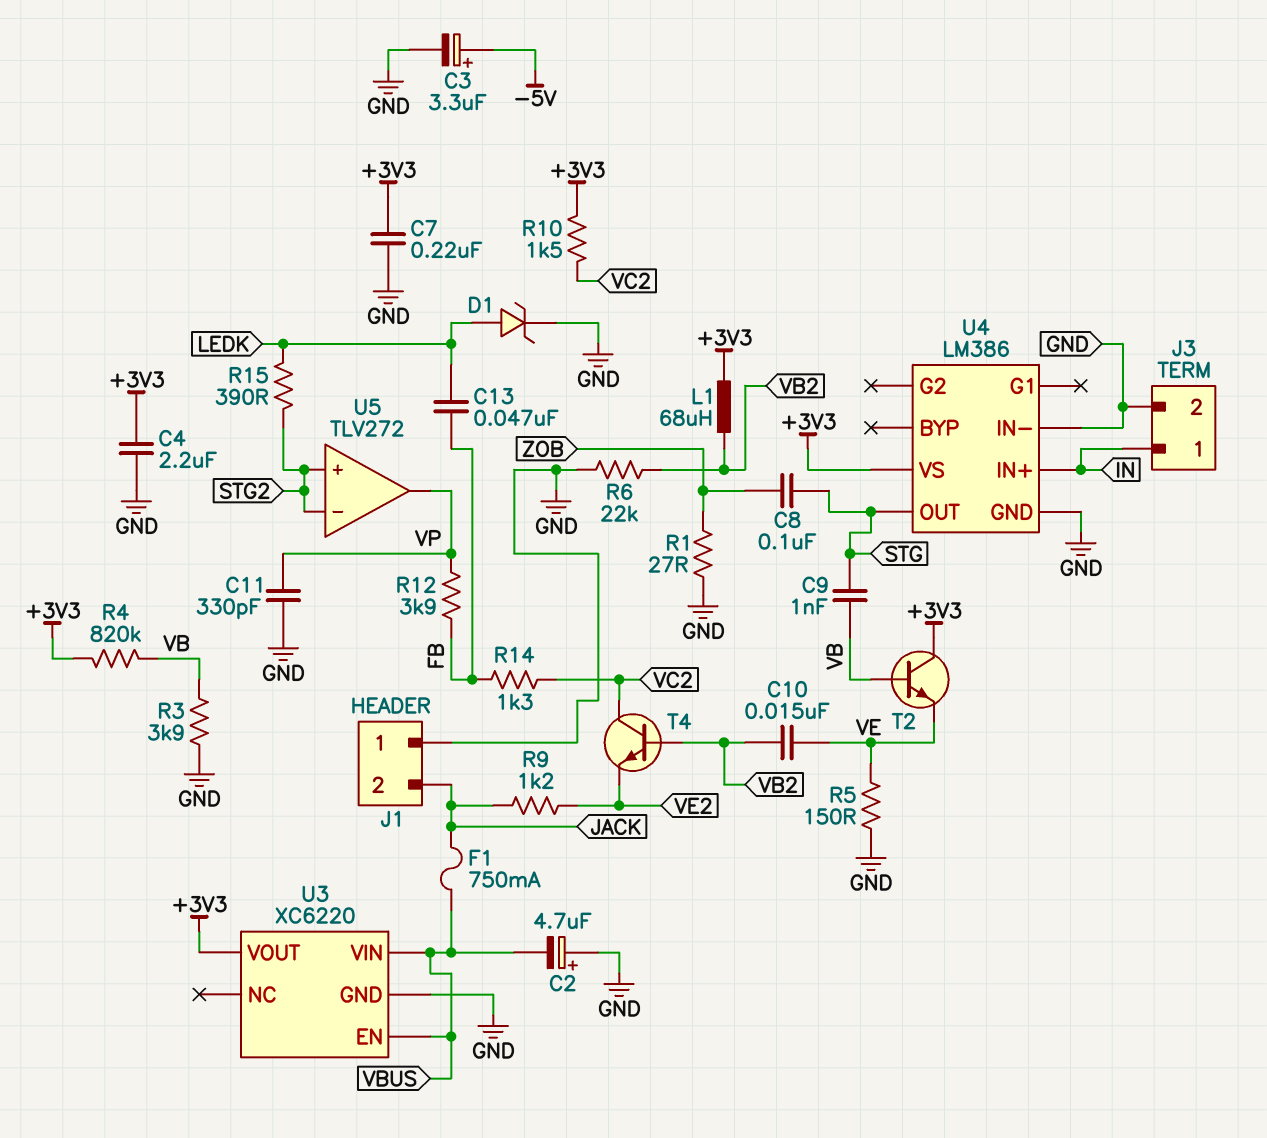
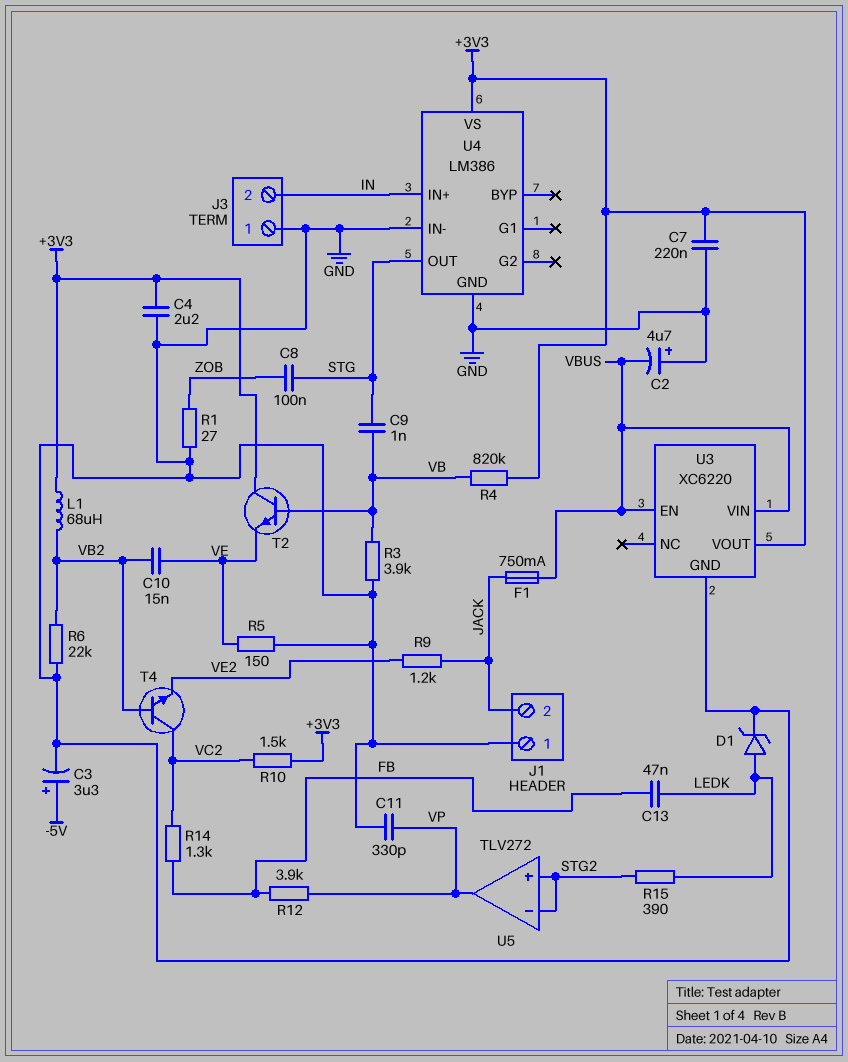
J3 pin 1: IN -> GND
J3 pin 2: GND -> IN

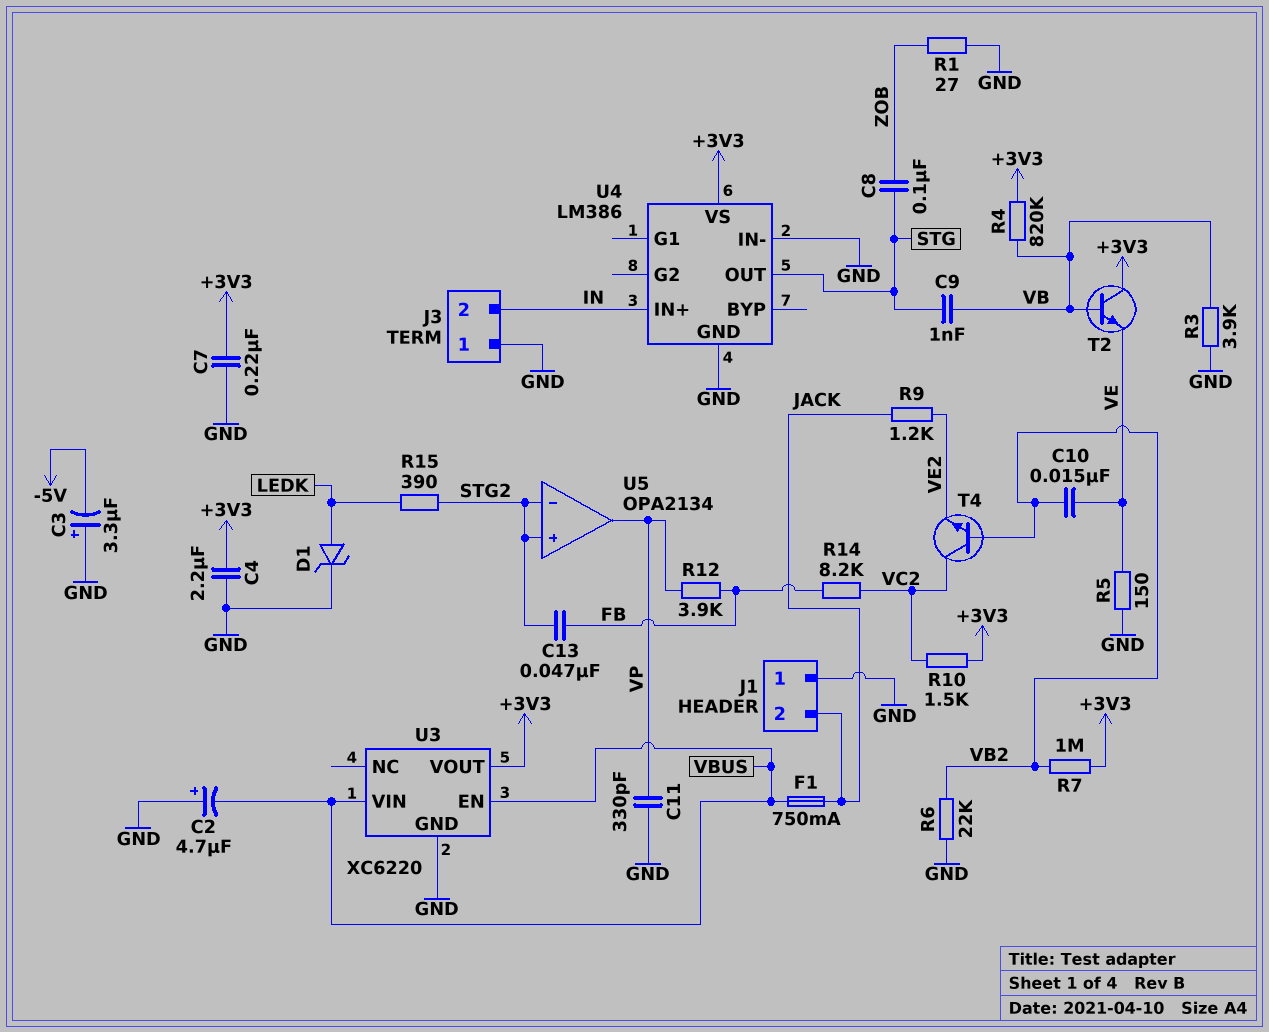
C3: 3.3uF (plus -5V, minus GND) -> 3.3uF (plus GND, minus -5V)
C13: 47nF (FB, LEDK) -> 47nF (FB, STG2)
L1: 68uH (+3V3, VB2) -> none
R7: none -> 1M (+3V3, VB2)
R14: 1.3k (FB, VC2) -> 8.2k (FB, VC2)
U5: TLV272 -> OPA2134

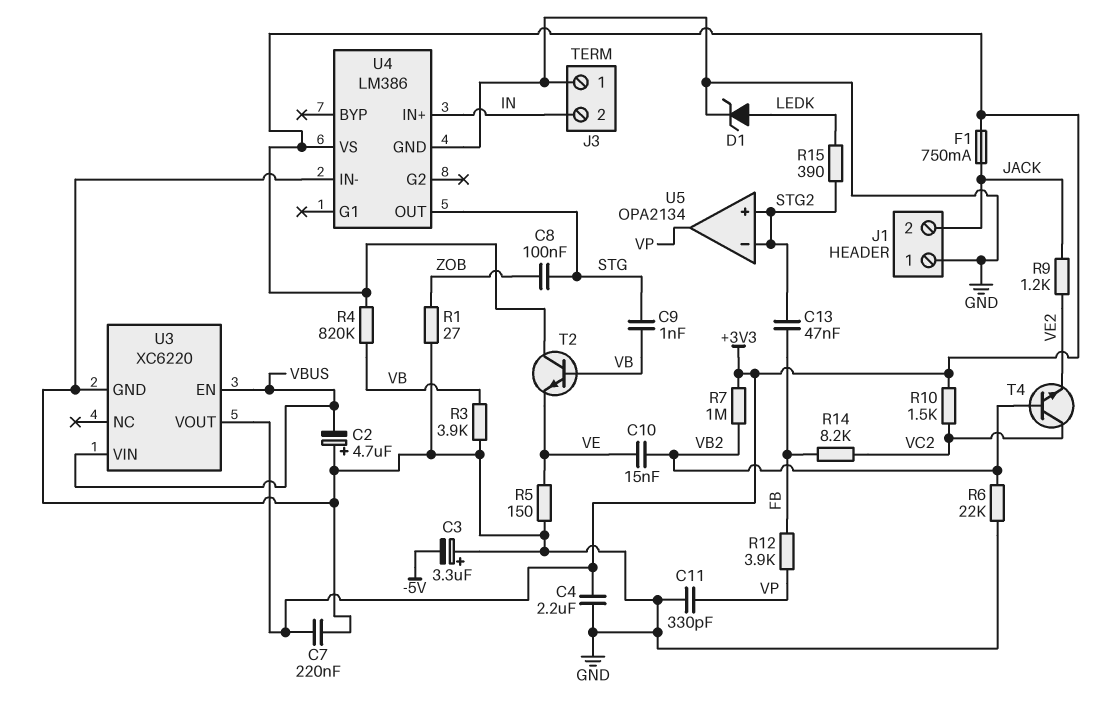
F1: 750mA (JACK, VBUS) -> 750mA (+3V3, JACK)

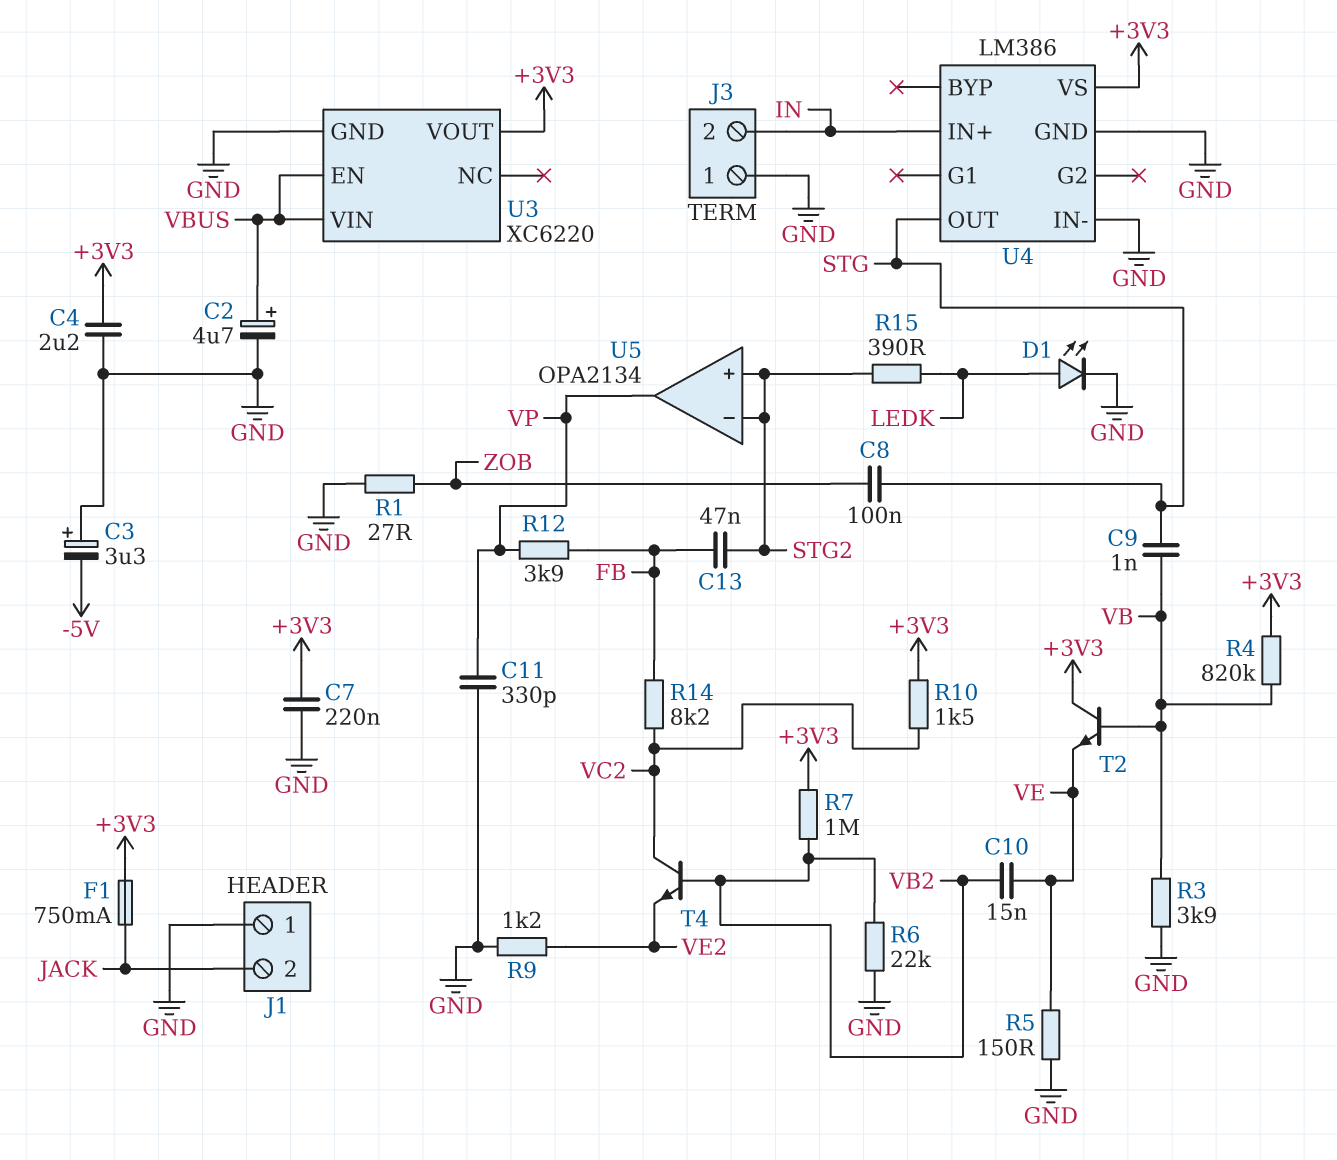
C2: 4.7uF (plus GND, minus VBUS) -> 4.7uF (plus VBUS, minus GND)
D1: zener (A LEDK, K GND) -> LED (A LEDK, K GND)
R9: 1.2k (JACK, VE2) -> 1.2k (GND, VE2)

